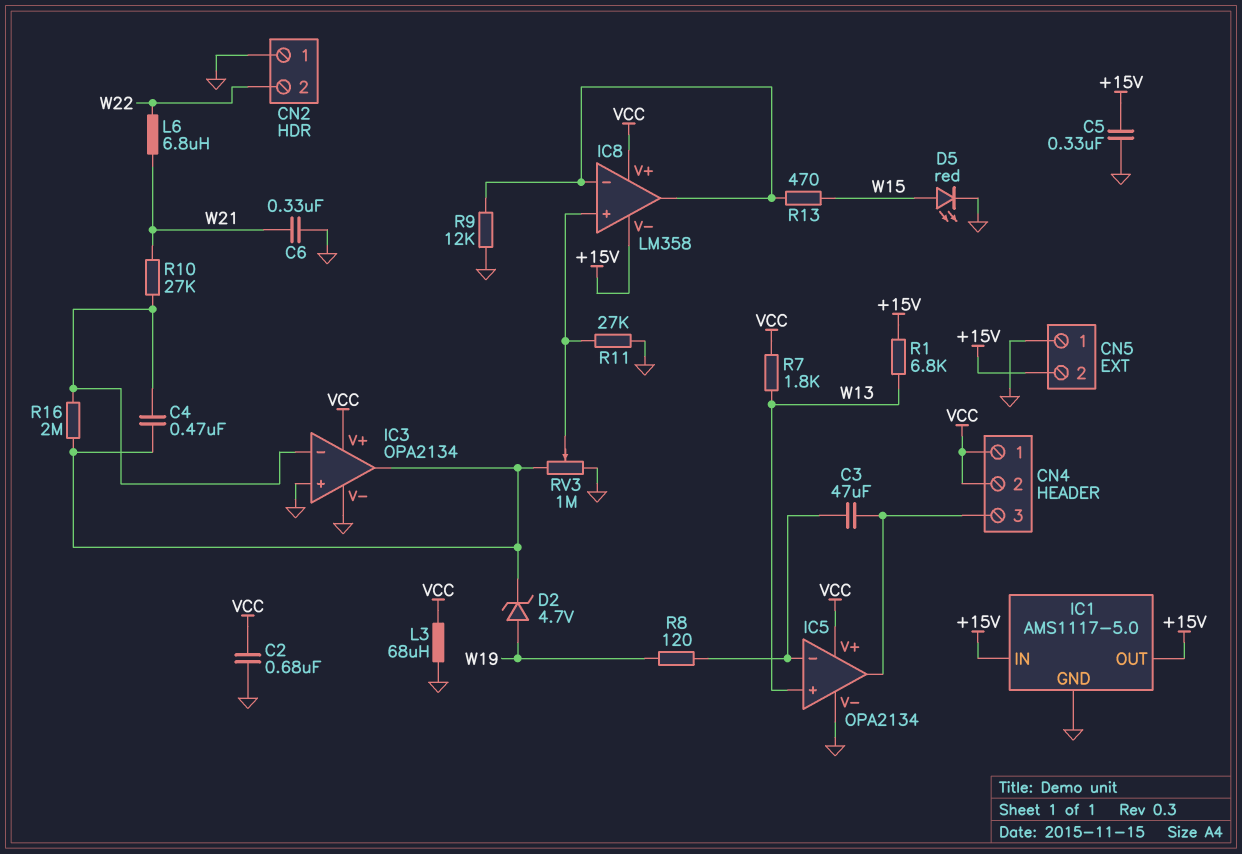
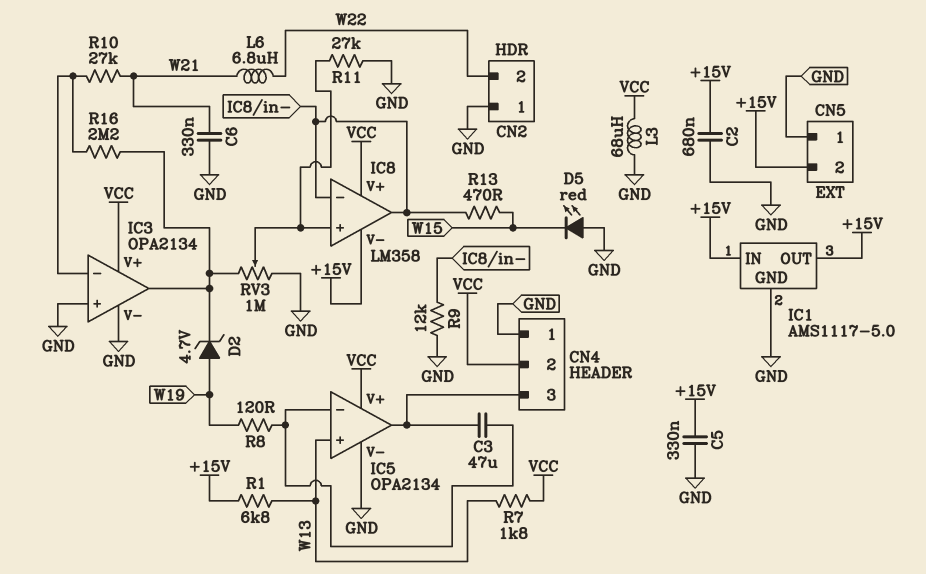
C2: 680nF (GND, VCC) -> 680nF (+15V, GND)
C4: 470nF (IC3/in-, IC3/out) -> none
CN4 pin 1: VCC -> GND
D5: LED red (A W15, K GND) -> LED red (A GND, K W15)
R16: 2M (IC3/in-, IC3/out) -> 2.2M (IC3/in-, IC3/out)

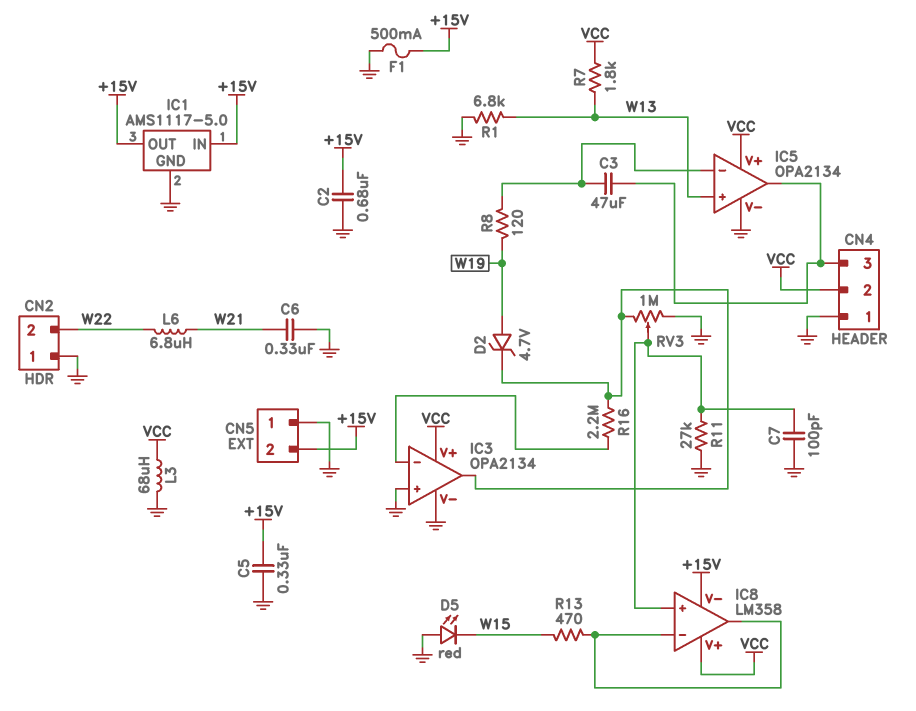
C7: none -> 100pF (GND, IC8/in+)
F1: none -> 500mA (+15V, GND)
R1: 6.8k (+15V, W13) -> 6.8k (GND, W13)
R9: 12k (GND, IC8/in-) -> none
R10: 27k (IC3/in-, W21) -> none

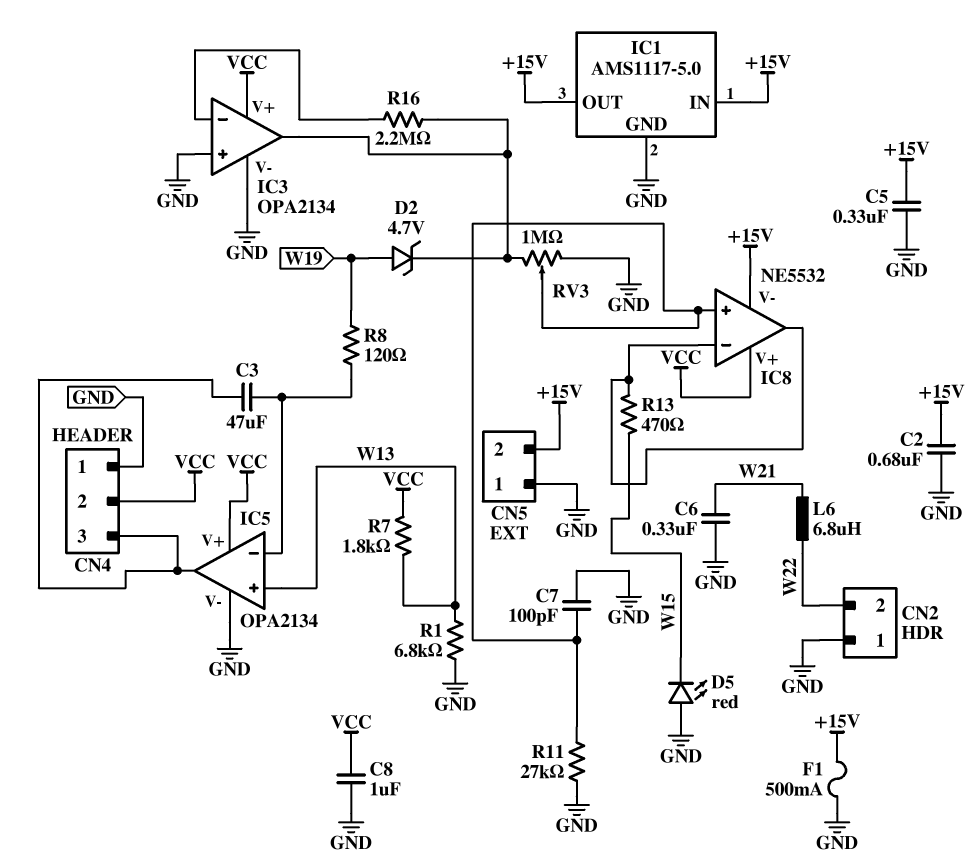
C8: none -> 1uF (GND, VCC)
IC8: LM358 -> NE5532
L3: 68uH (GND, VCC) -> none

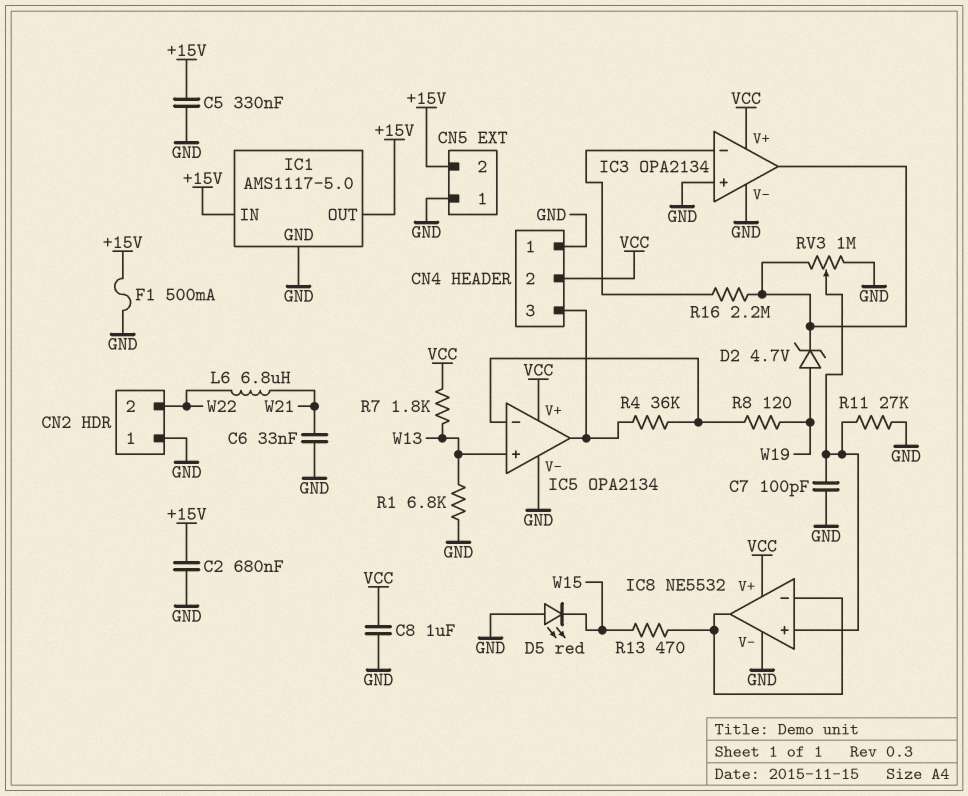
C3: 47uF (CN4/3, IC5/in-) -> none
C6: 330nF (GND, W21) -> 33nF (GND, W21)
IC8 pin V-: +15V -> GND
R4: none -> 36k (CN4/3, IC5/in-)

